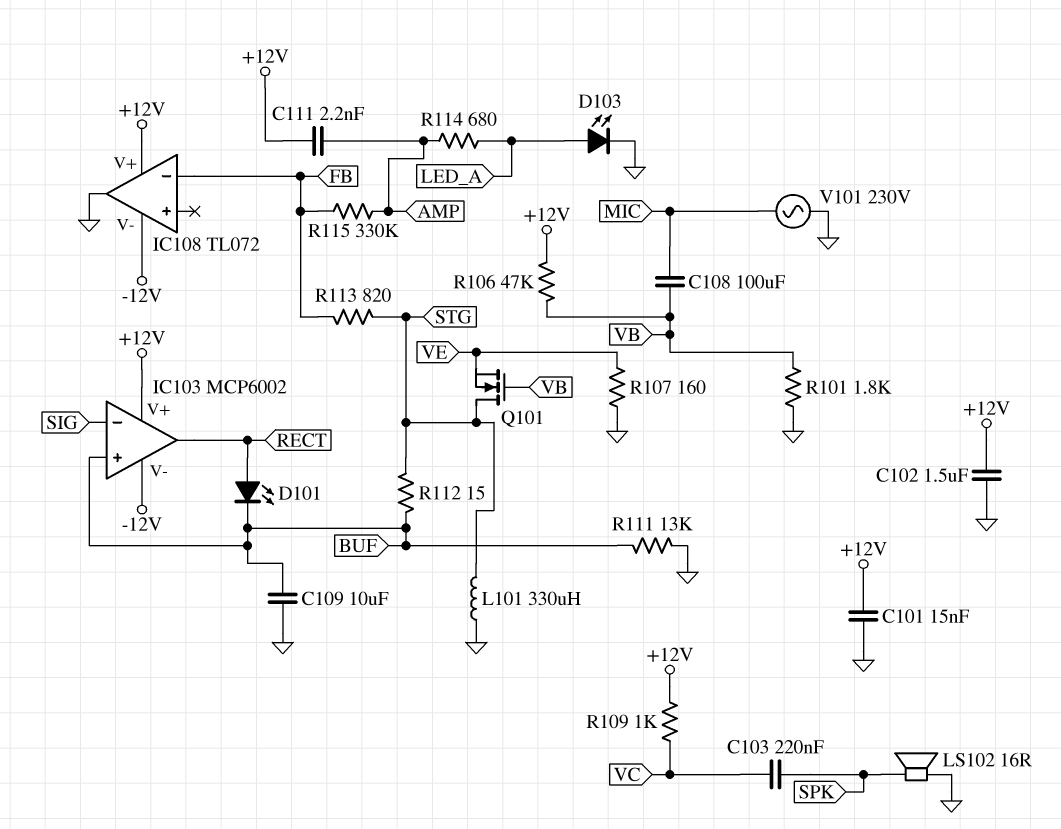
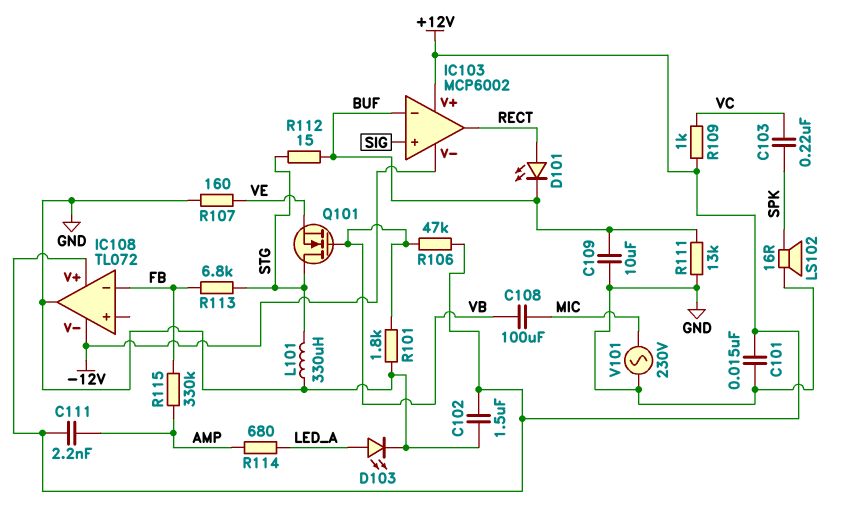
IC103 pin in+: BUF -> SIG
IC103 pin in-: SIG -> BUF
R113: 820 (FB, STG) -> 6.8k (FB, STG)

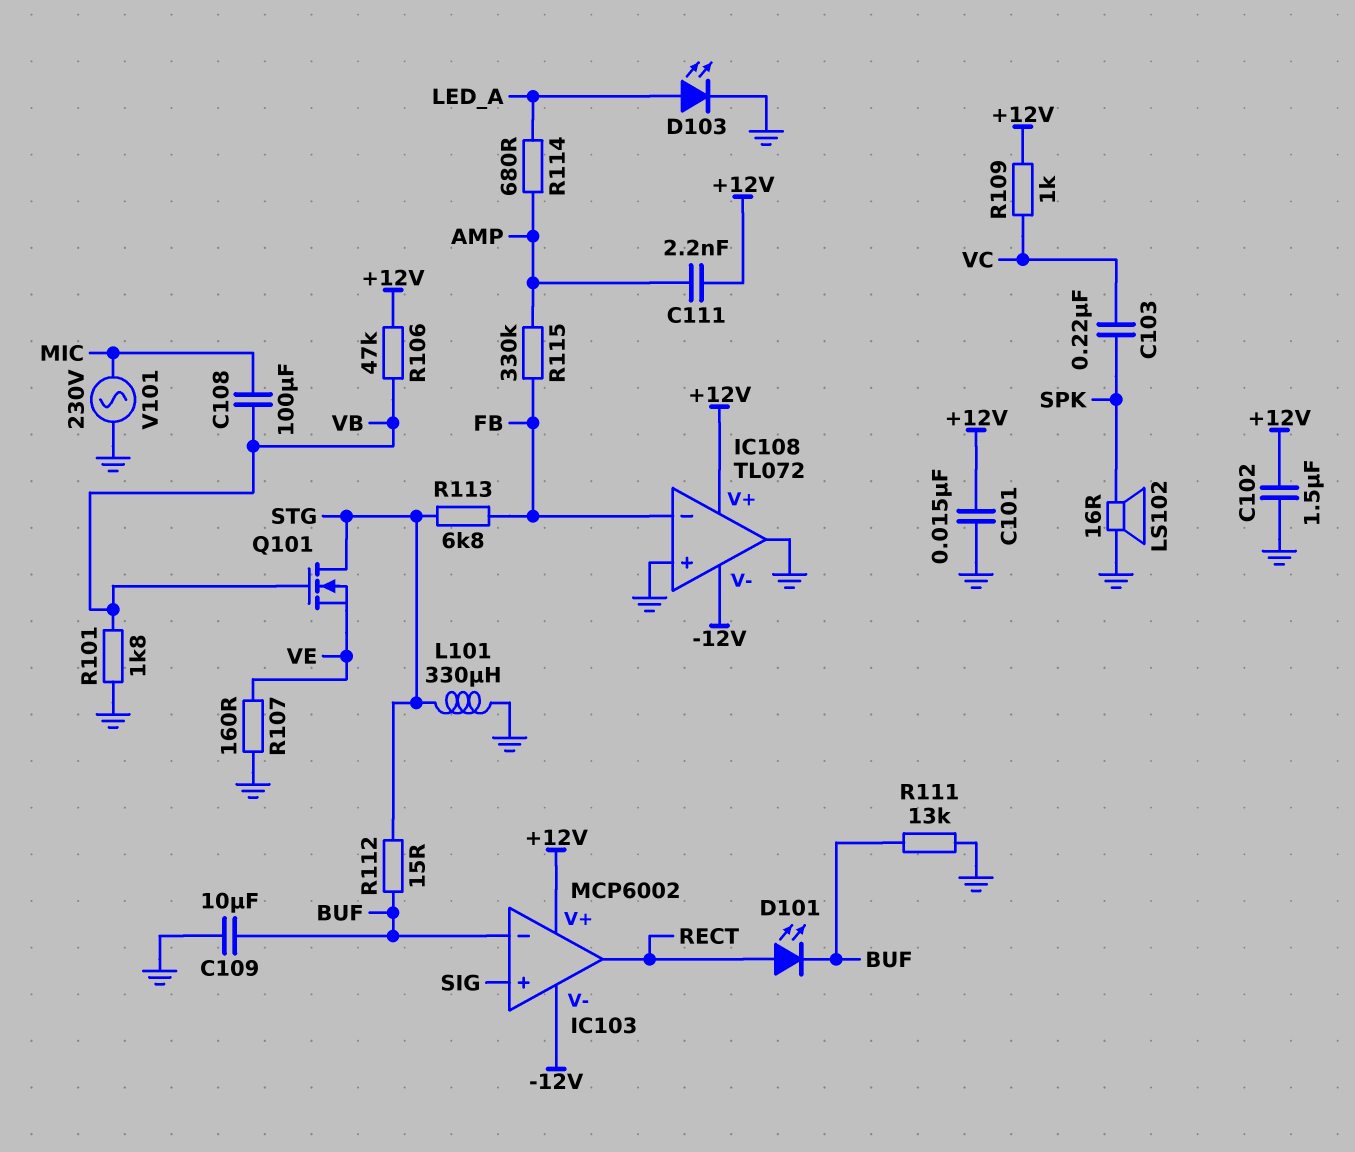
IC108 pin in+: none -> GND

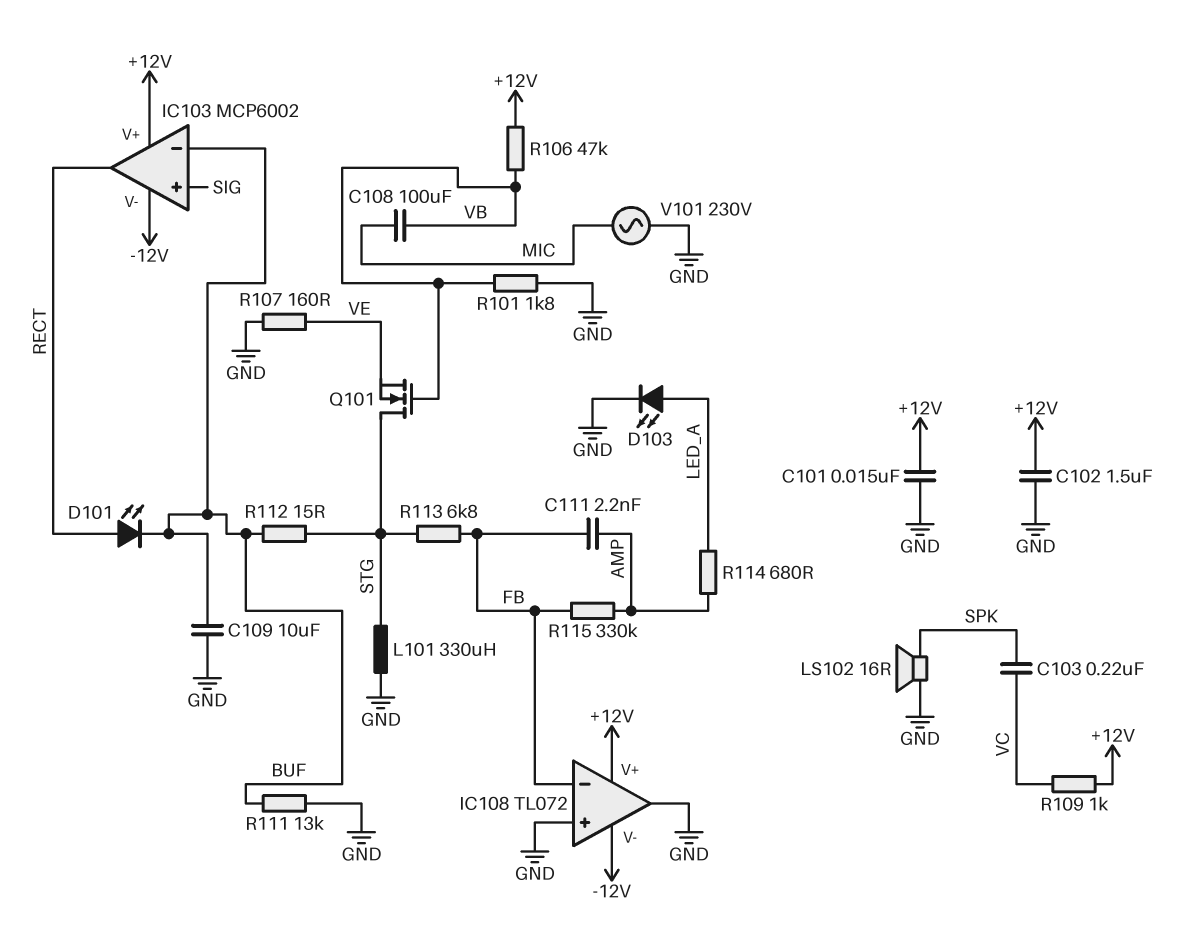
C111: 2.2nF (+12V, AMP) -> 2.2nF (AMP, FB)

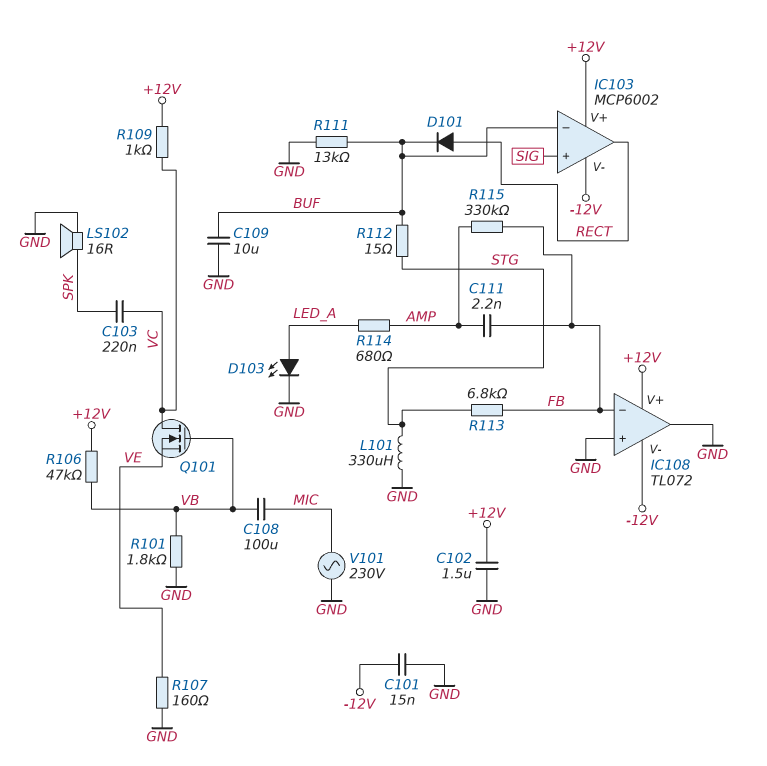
C101: 15nF (+12V, GND) -> 15nF (-12V, GND)
D101: LED (A RECT, K BUF) -> diode (A RECT, K BUF)
Q101: NMOS (G VB, D STG, S VE) -> NMOS (G VB, D VC, S VE)

